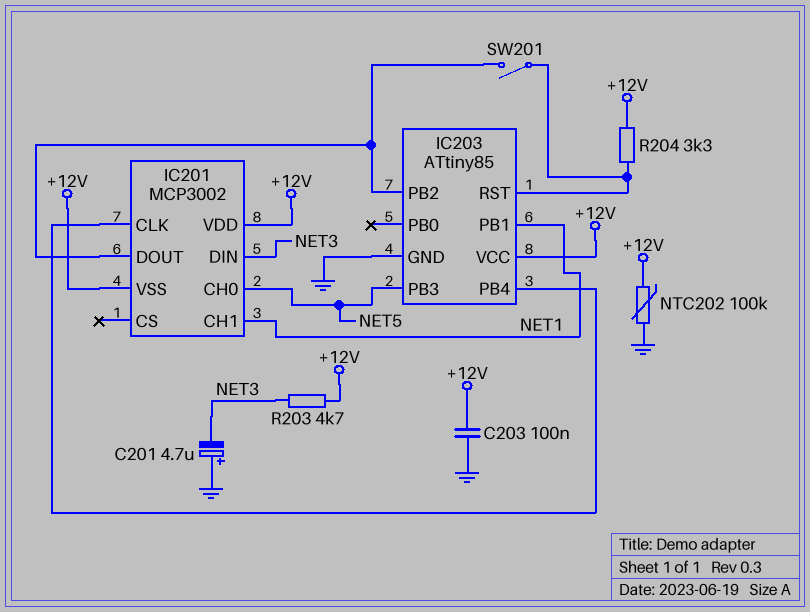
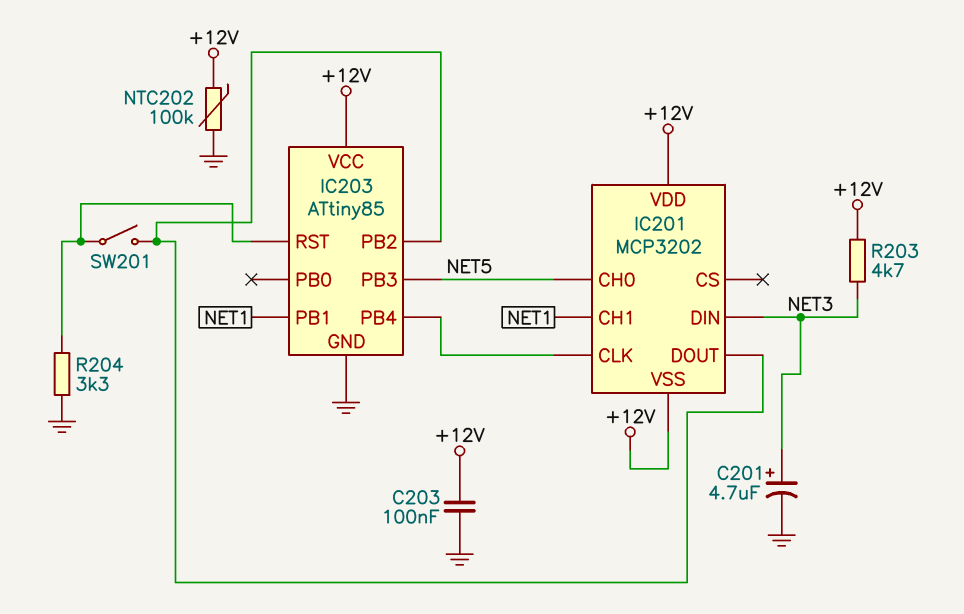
C201: 4.7uF (plus GND, minus NET3) -> 4.7uF (plus NET3, minus GND)
IC201: MCP3002 -> MCP3202
R204: 3.3k (+12V, IC203/RST) -> 3.3k (GND, IC203/RST)

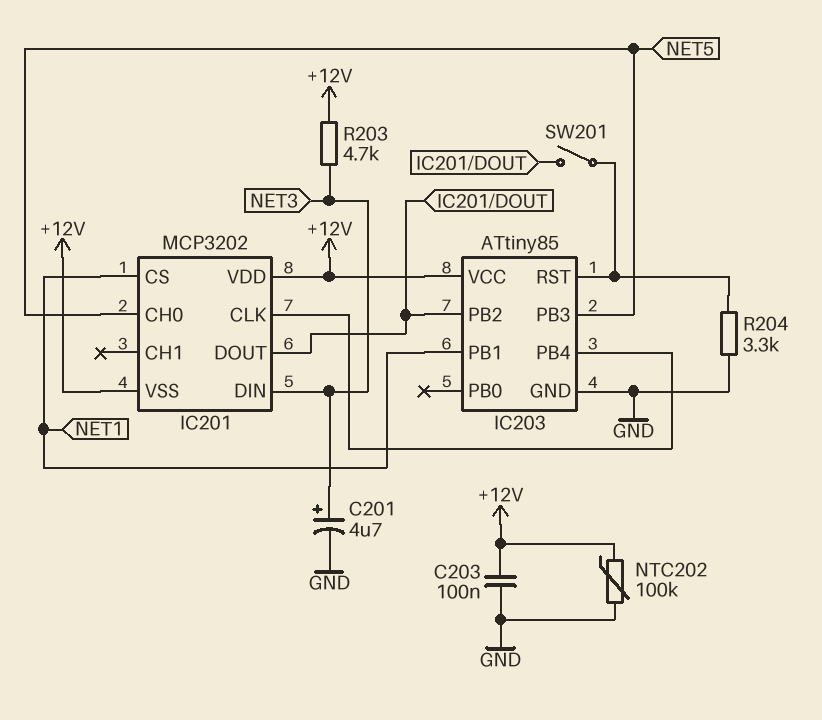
IC201 pin CH1: NET1 -> none
IC201 pin CS: none -> NET1

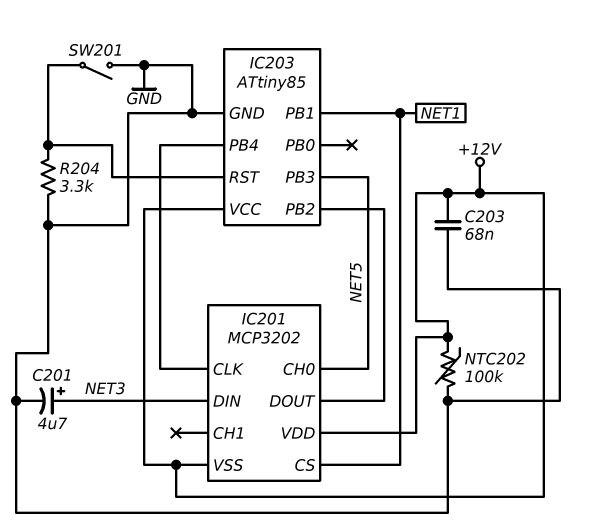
C203: 100nF (+12V, GND) -> 68nF (+12V, GND)
R203: 4.7k (+12V, NET3) -> none
SW201: switch (IC201/DOUT, IC203/RST) -> switch (GND, IC203/RST)

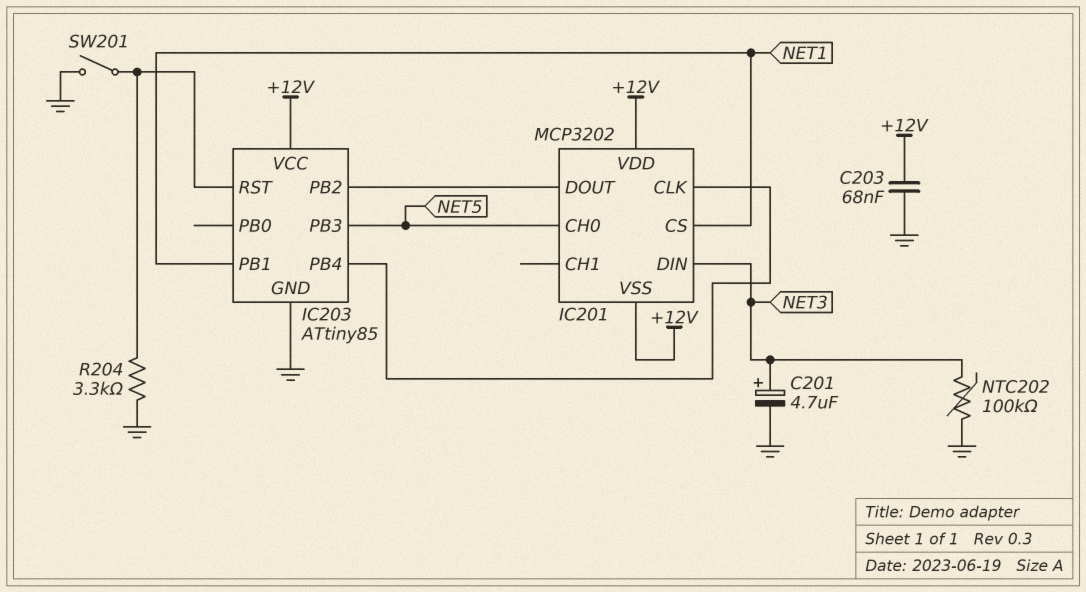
NTC202: 100k (+12V, GND) -> 100k (GND, NET3)

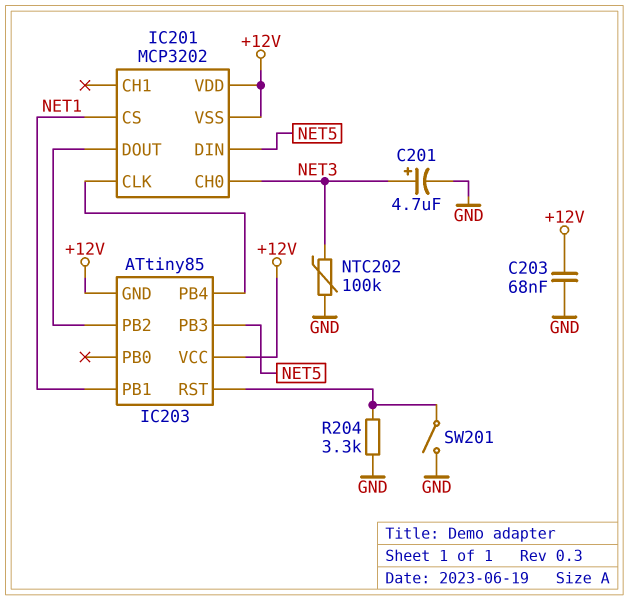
IC201 pin CH0: NET5 -> NET3
IC201 pin DIN: NET3 -> NET5
IC203 pin GND: GND -> +12V

